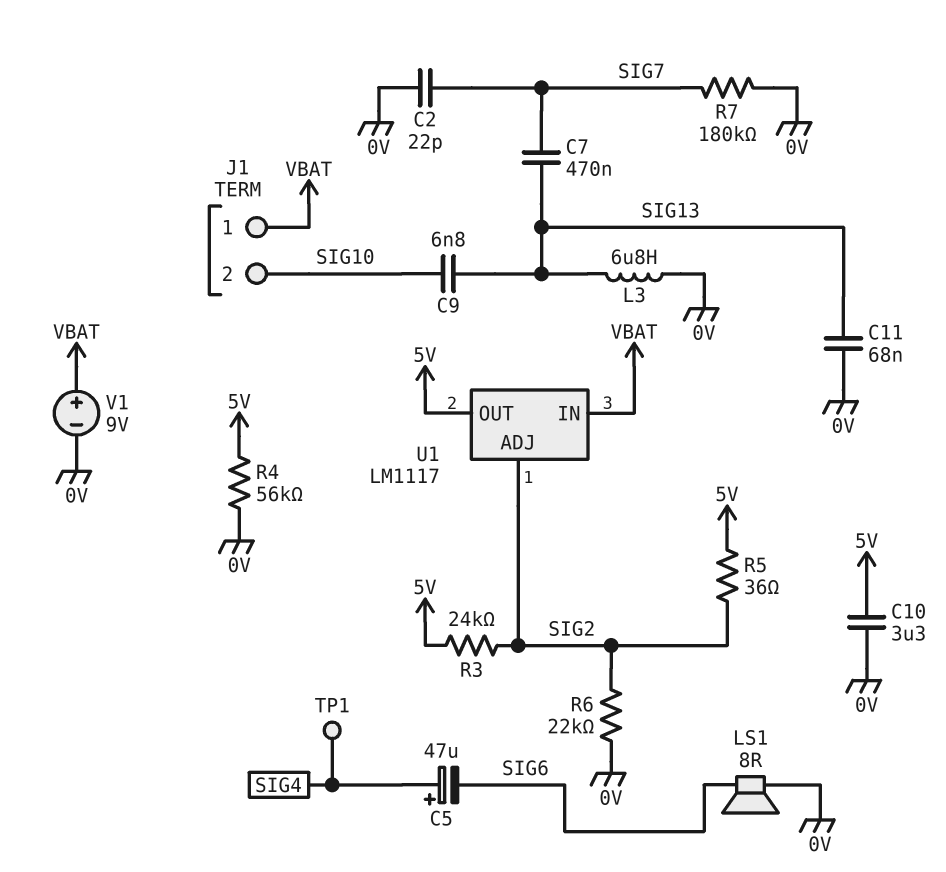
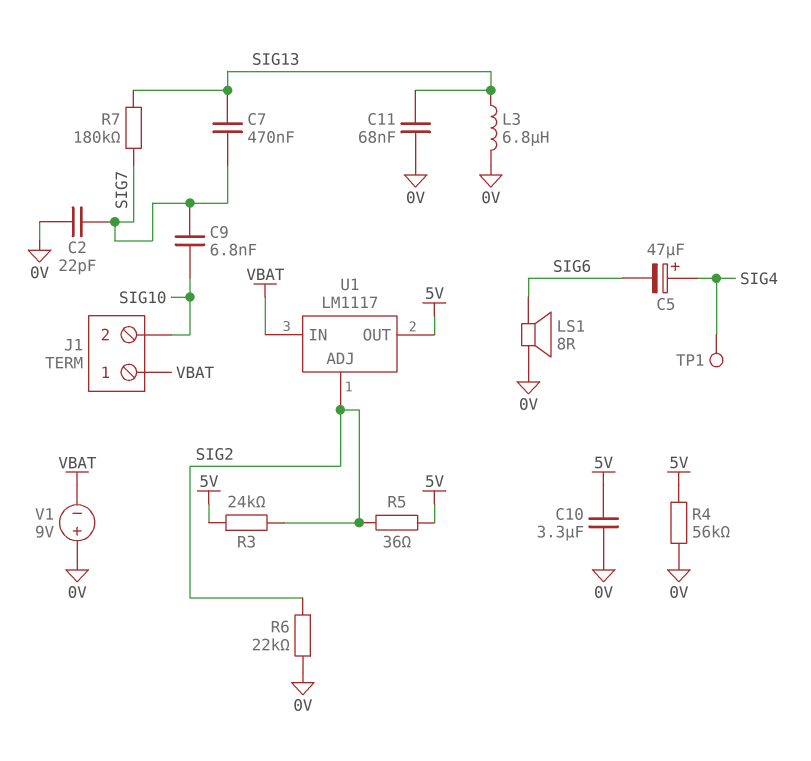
C9: 6.8nF (SIG10, SIG13) -> 6.8nF (SIG7, SIG10)
R7: 180k (0V, SIG7) -> 180k (SIG7, SIG13)
V1: 9V (plus VBAT, minus 0V) -> 9V (plus 0V, minus VBAT)

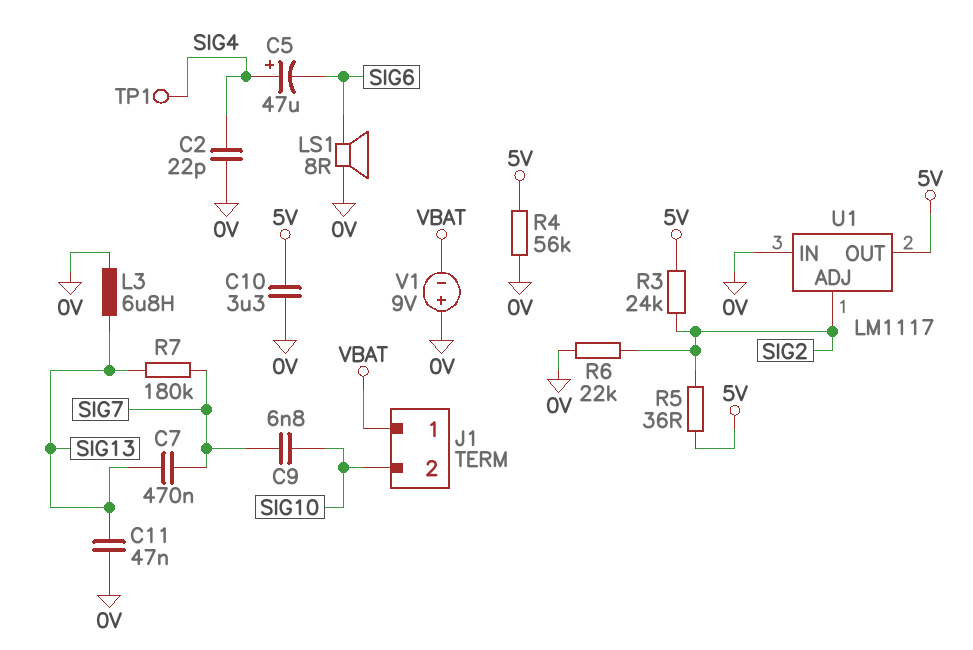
C2: 22pF (0V, SIG7) -> 22pF (0V, SIG4)
C11: 68nF (0V, SIG13) -> 47nF (0V, SIG13)
U1 pin IN: VBAT -> 0V

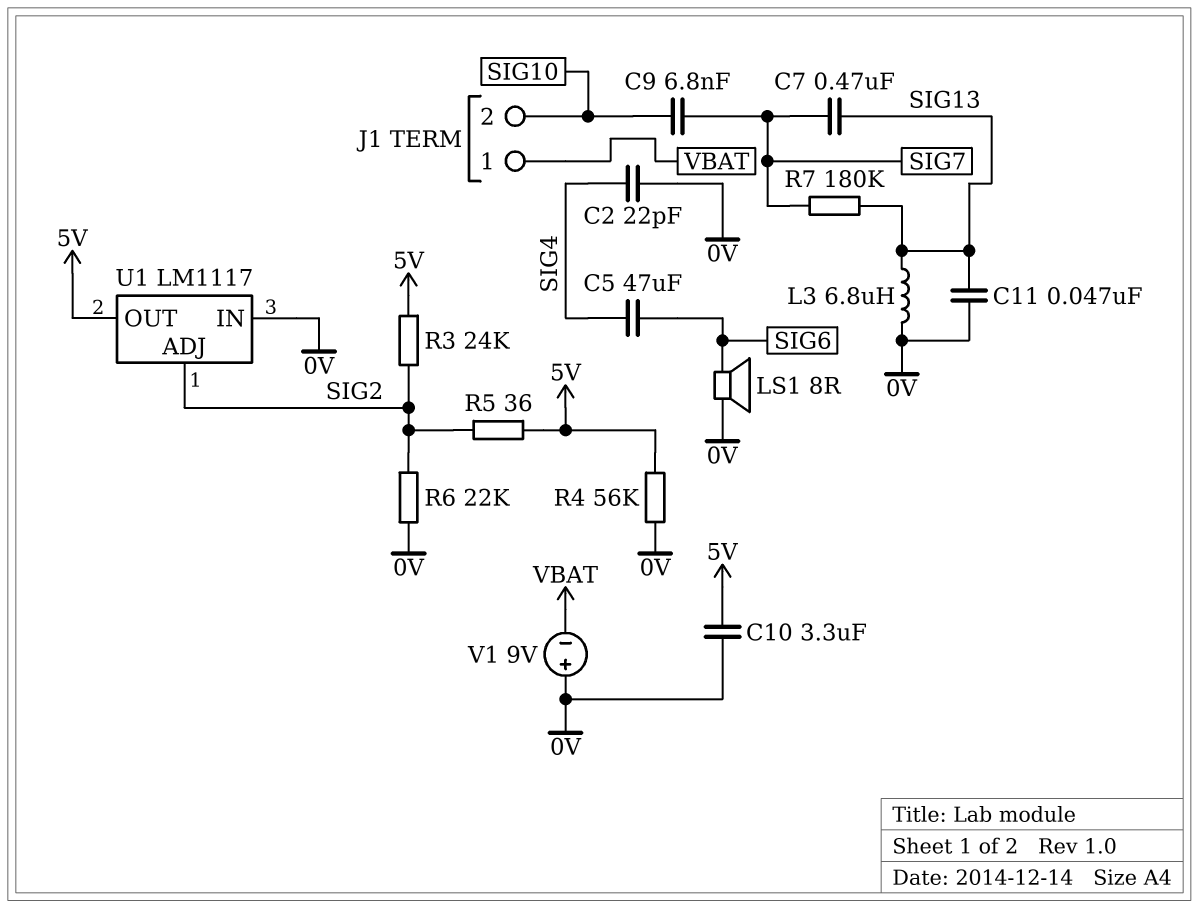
C5: 47uF (plus SIG4, minus SIG6) -> 47uF (SIG4, SIG6)
TP1: test point (SIG4) -> none

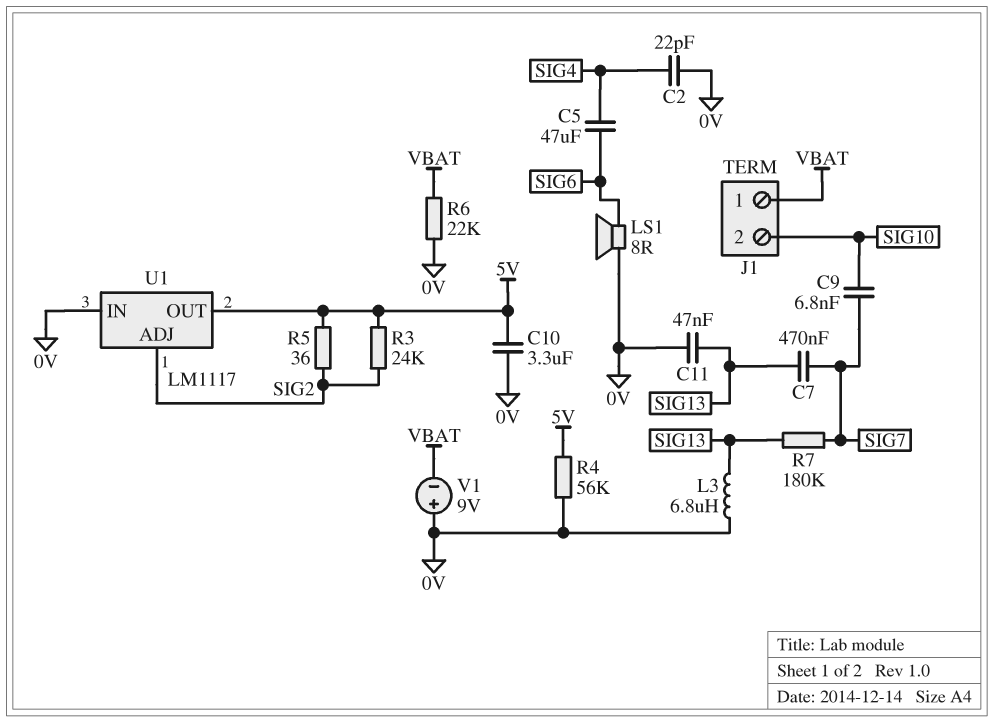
R6: 22k (0V, SIG2) -> 22k (0V, VBAT)

